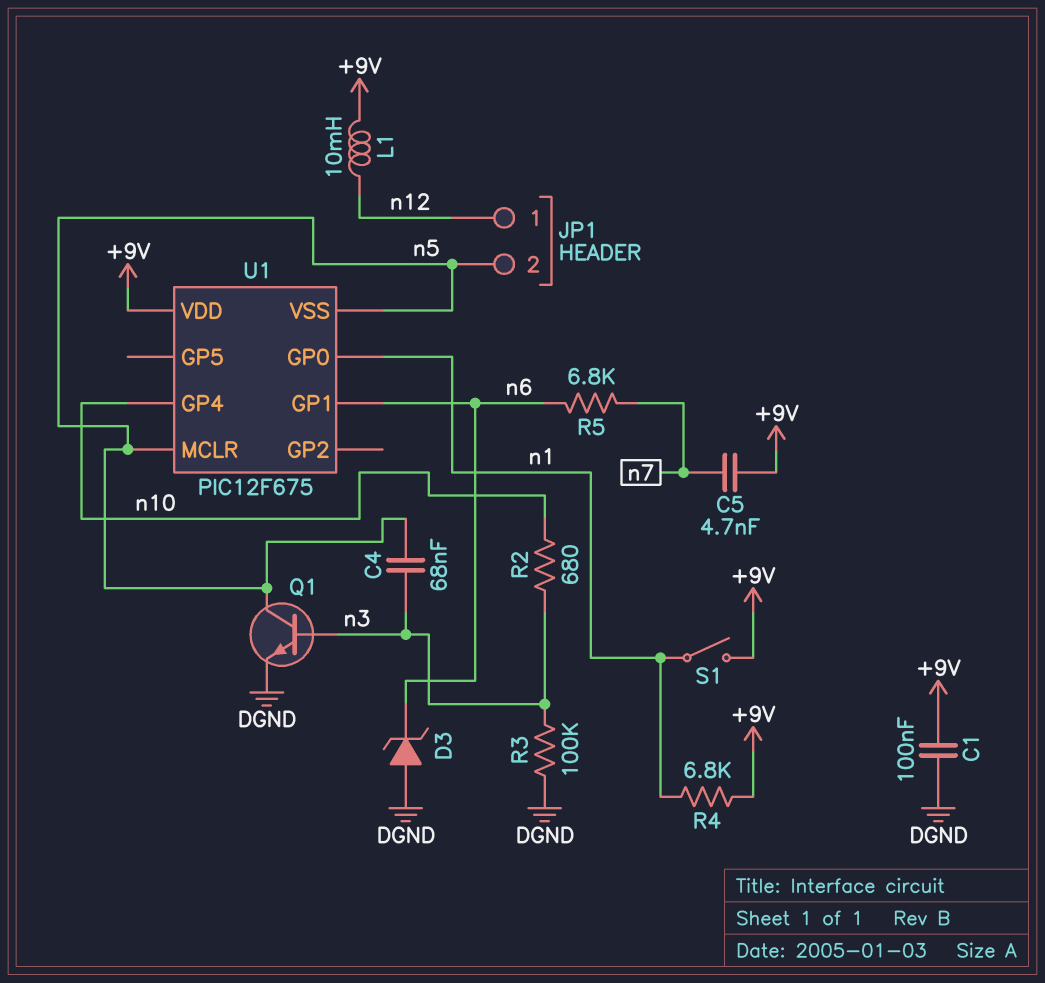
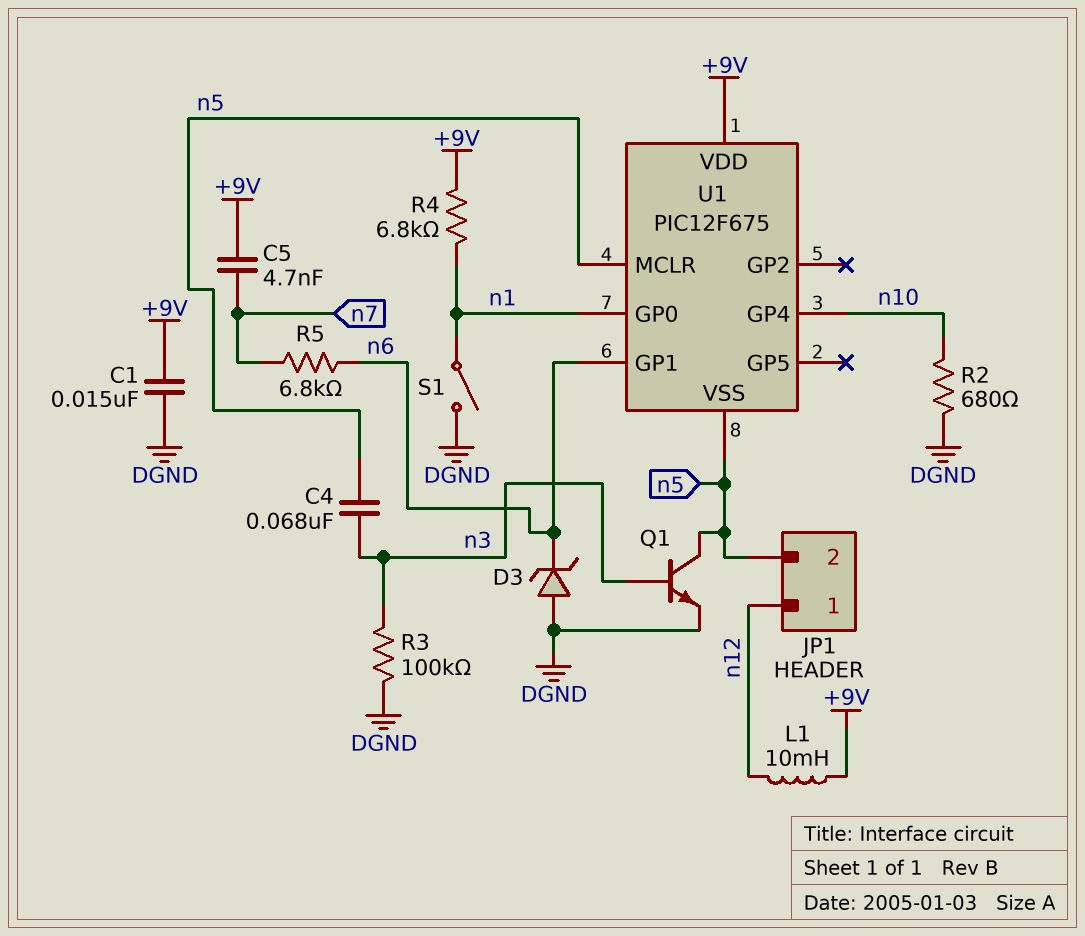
C1: 100nF (+9V, DGND) -> 15nF (+9V, DGND)
R2: 680 (n3, n10) -> 680 (DGND, n10)
S1: switch (+9V, n1) -> switch (DGND, n1)

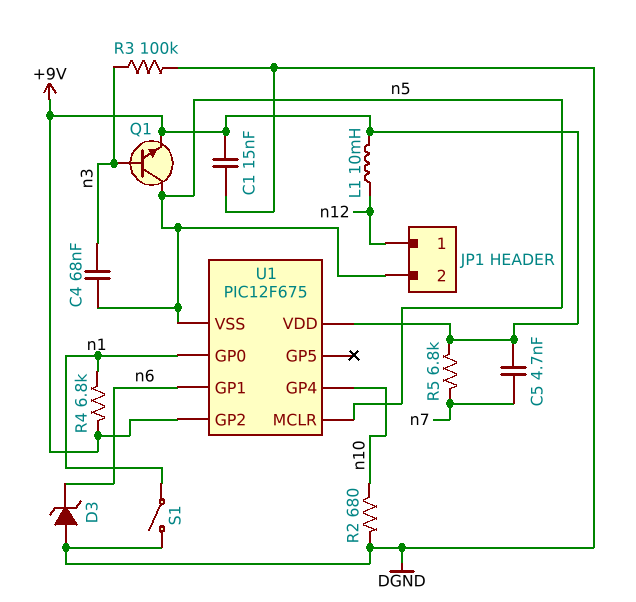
Q1: NPN (B n3, C n5, E DGND) -> NPN (B n3, C n5, E +9V)
R5: 6.8k (n6, n7) -> 6.8k (+9V, n7)
U1 pin GP2: none -> +9V

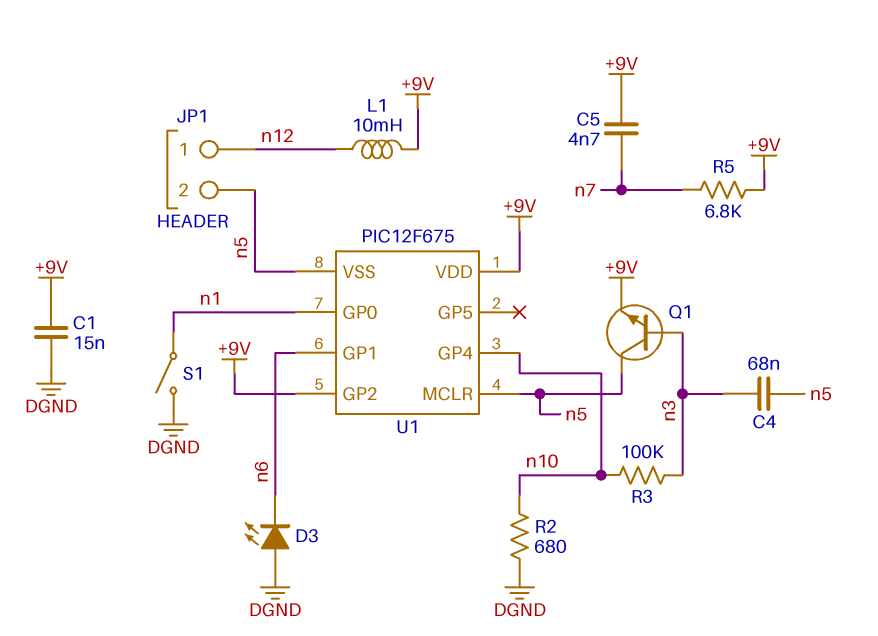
D3: zener (A DGND, K n6) -> LED (A DGND, K n6)
R3: 100k (DGND, n3) -> 100k (n3, n10)
R4: 6.8k (+9V, n1) -> none

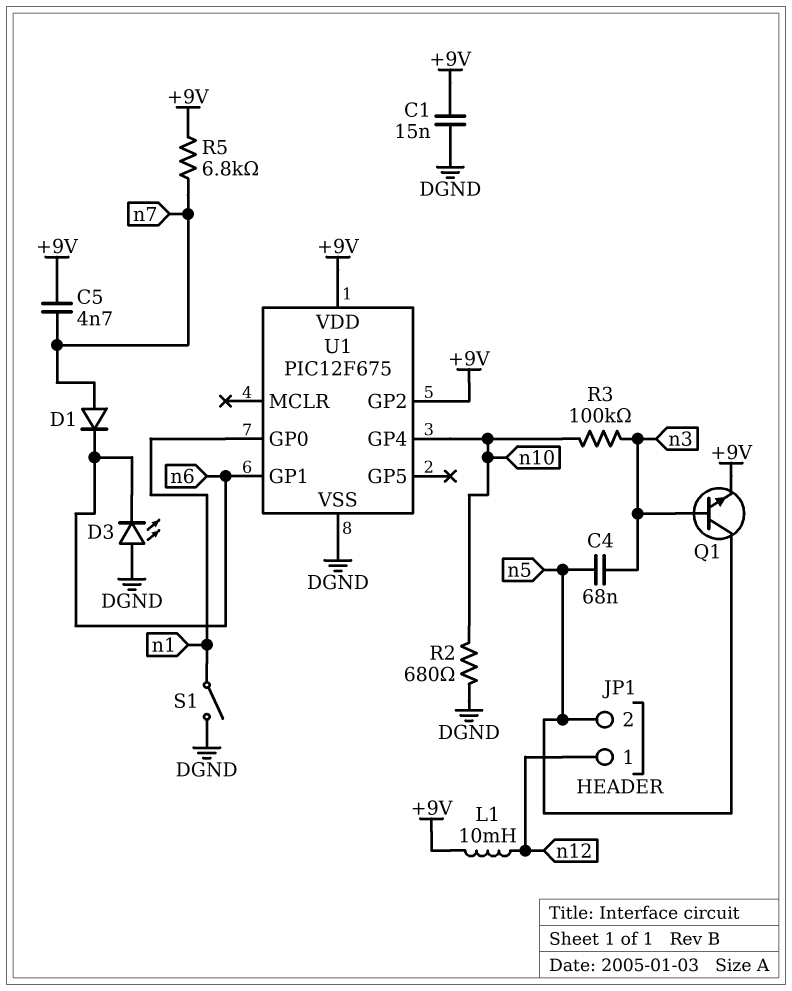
D1: none -> diode (A n7, K n6)
U1 pin MCLR: n5 -> none
U1 pin VSS: n5 -> DGND

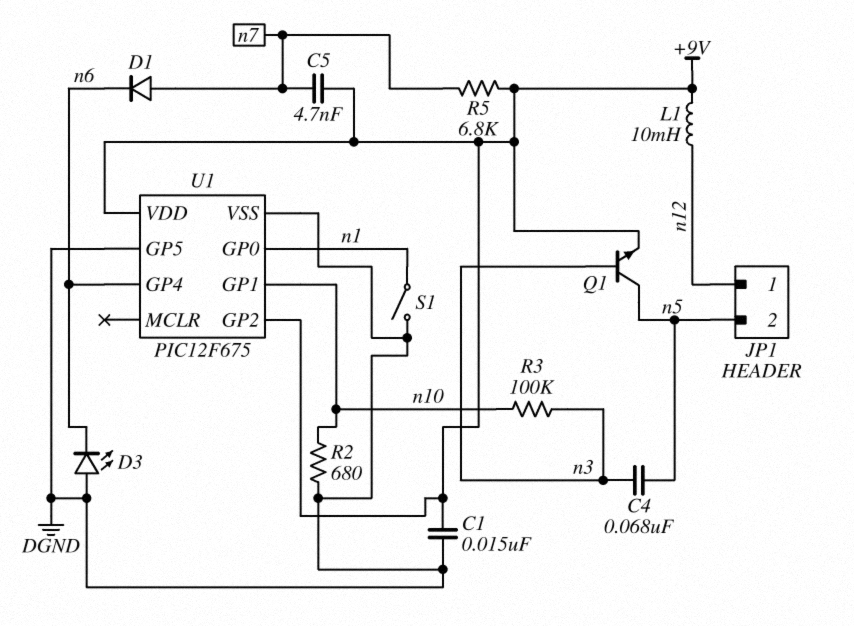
U1 pin GP1: n6 -> n10
U1 pin GP4: n10 -> n6
U1 pin GP5: none -> DGND

